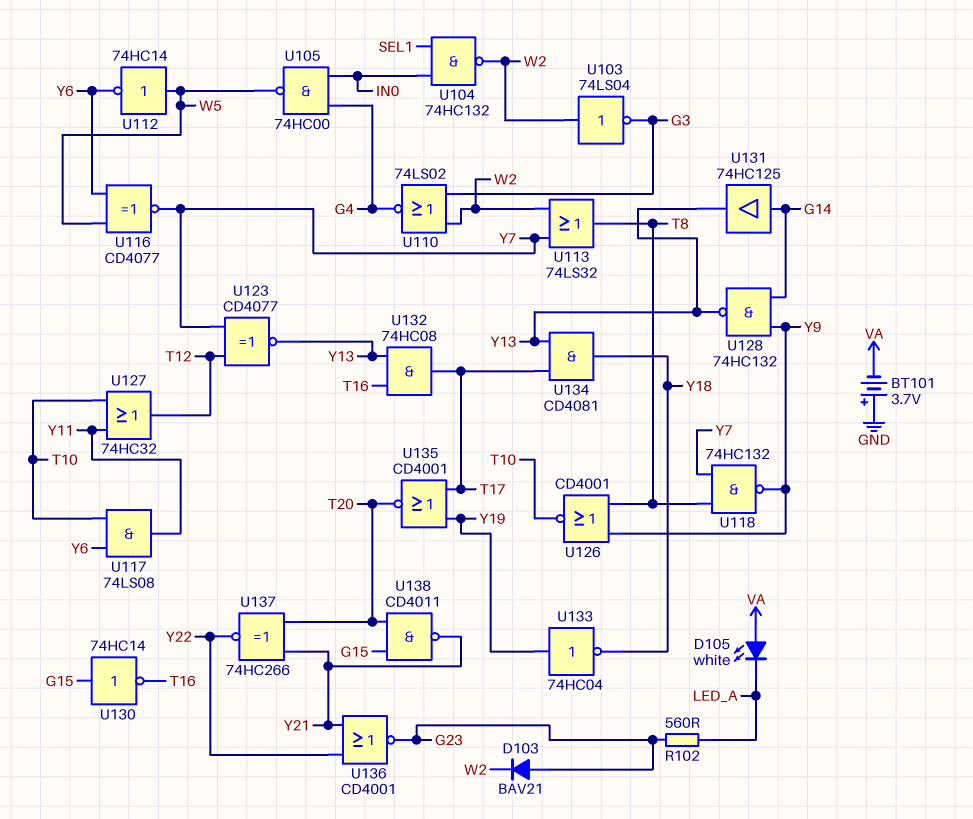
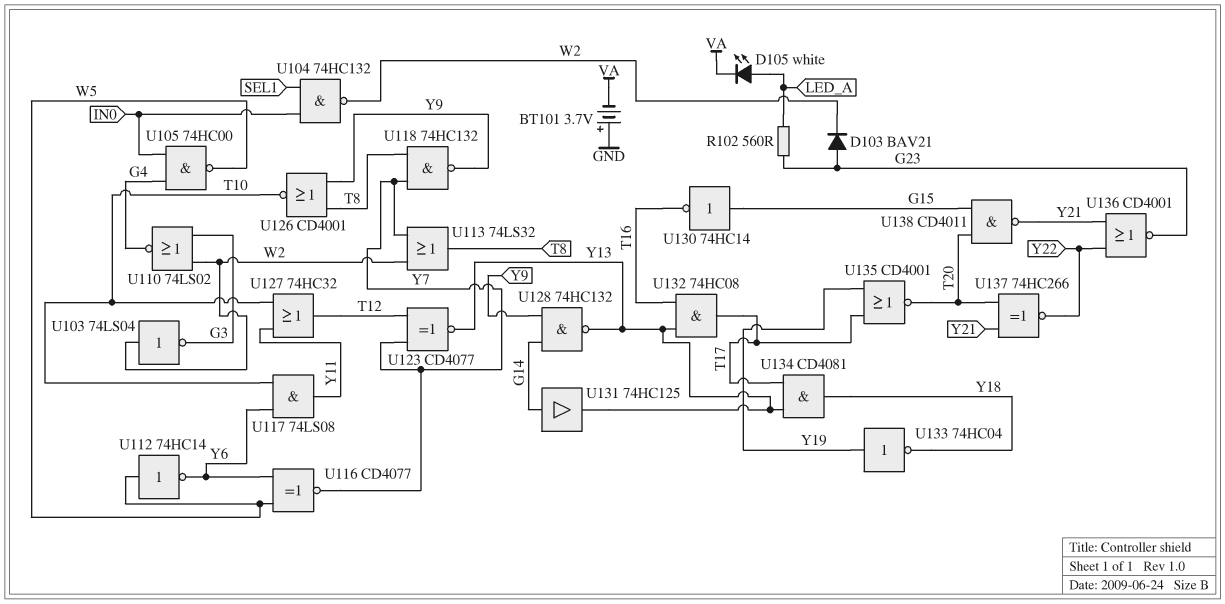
D105: LED white (A VA, K LED_A) -> LED white (A LED_A, K VA)

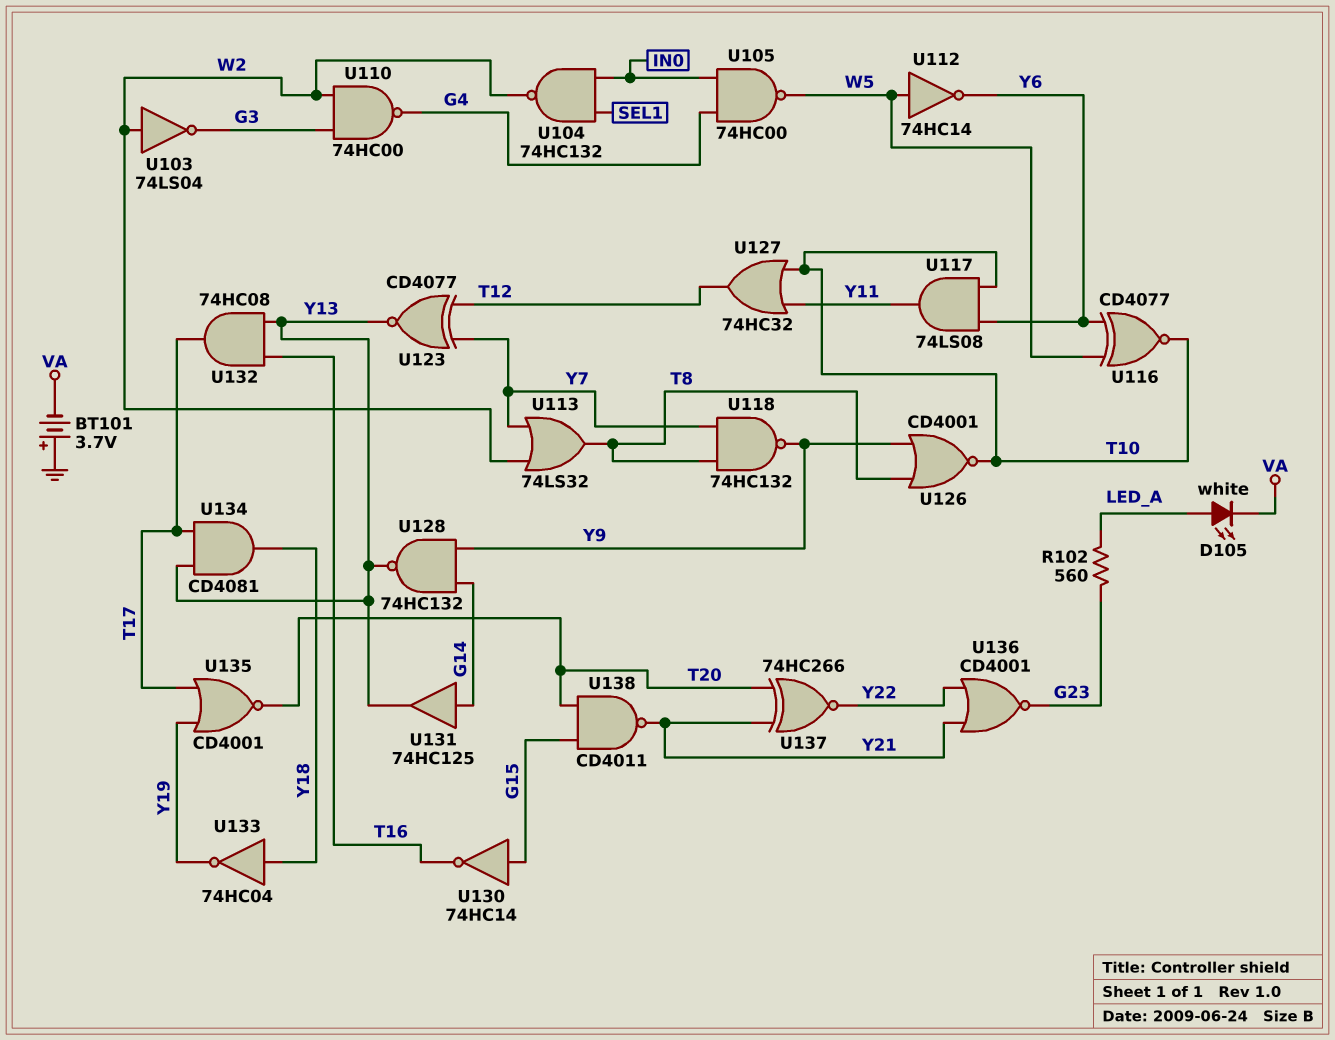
D103: diode BAV21 (A G23, K W2) -> none
U110: NOR 74LS02 (in G3, in W2, out G4) -> NAND 74HC00 (in G3, in W2, out G4)
U116: XNOR CD4077 (in W5, in Y6, out Y7) -> XNOR CD4077 (in W5, in Y6, out T10)
U133: NOT 74HC04 (in Y19, out Y18) -> NOT 74HC04 (in Y18, out Y19)

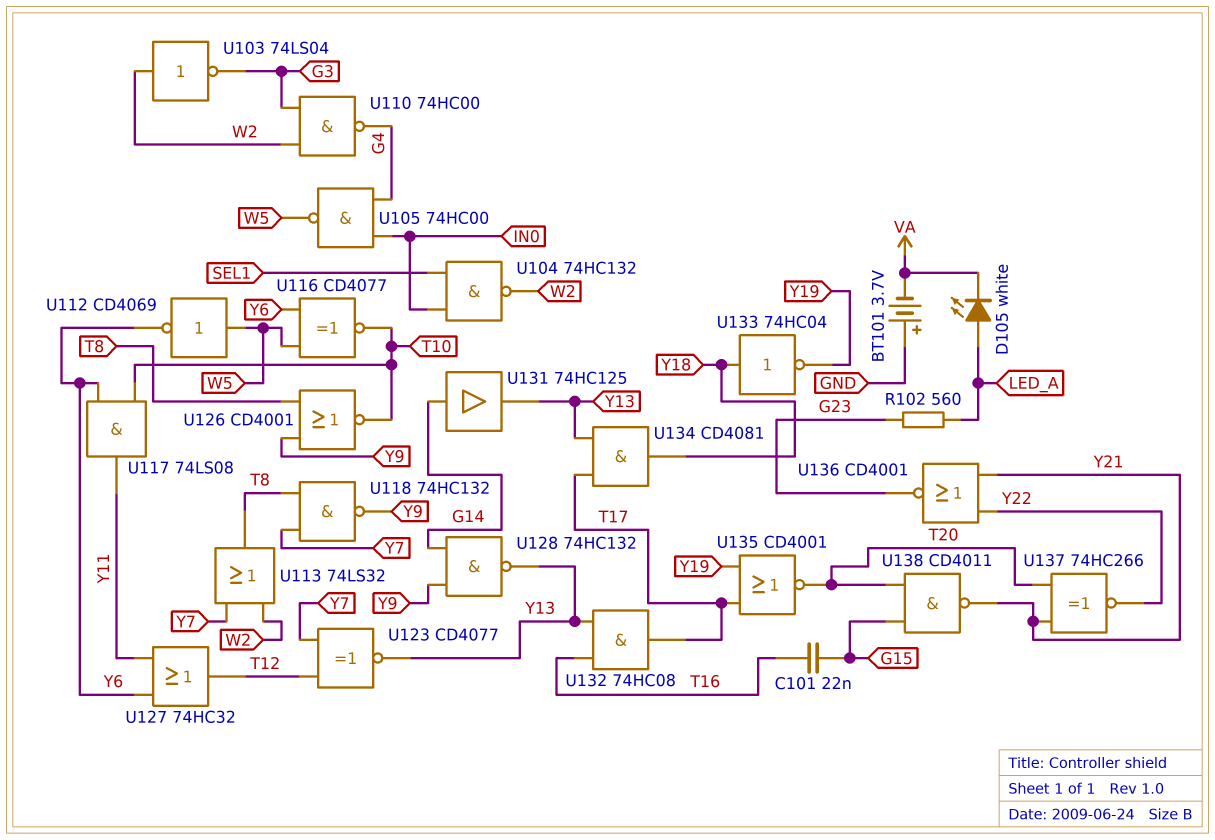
C101: none -> 22nF (G15, T16)
U112: NOT 74HC14 (in W5, out Y6) -> NOT CD4069 (in W5, out Y6)
U127: OR 74HC32 (in T10, in Y11, out T12) -> OR 74HC32 (in Y6, in Y11, out T12)
U130: NOT 74HC14 (in G15, out T16) -> none

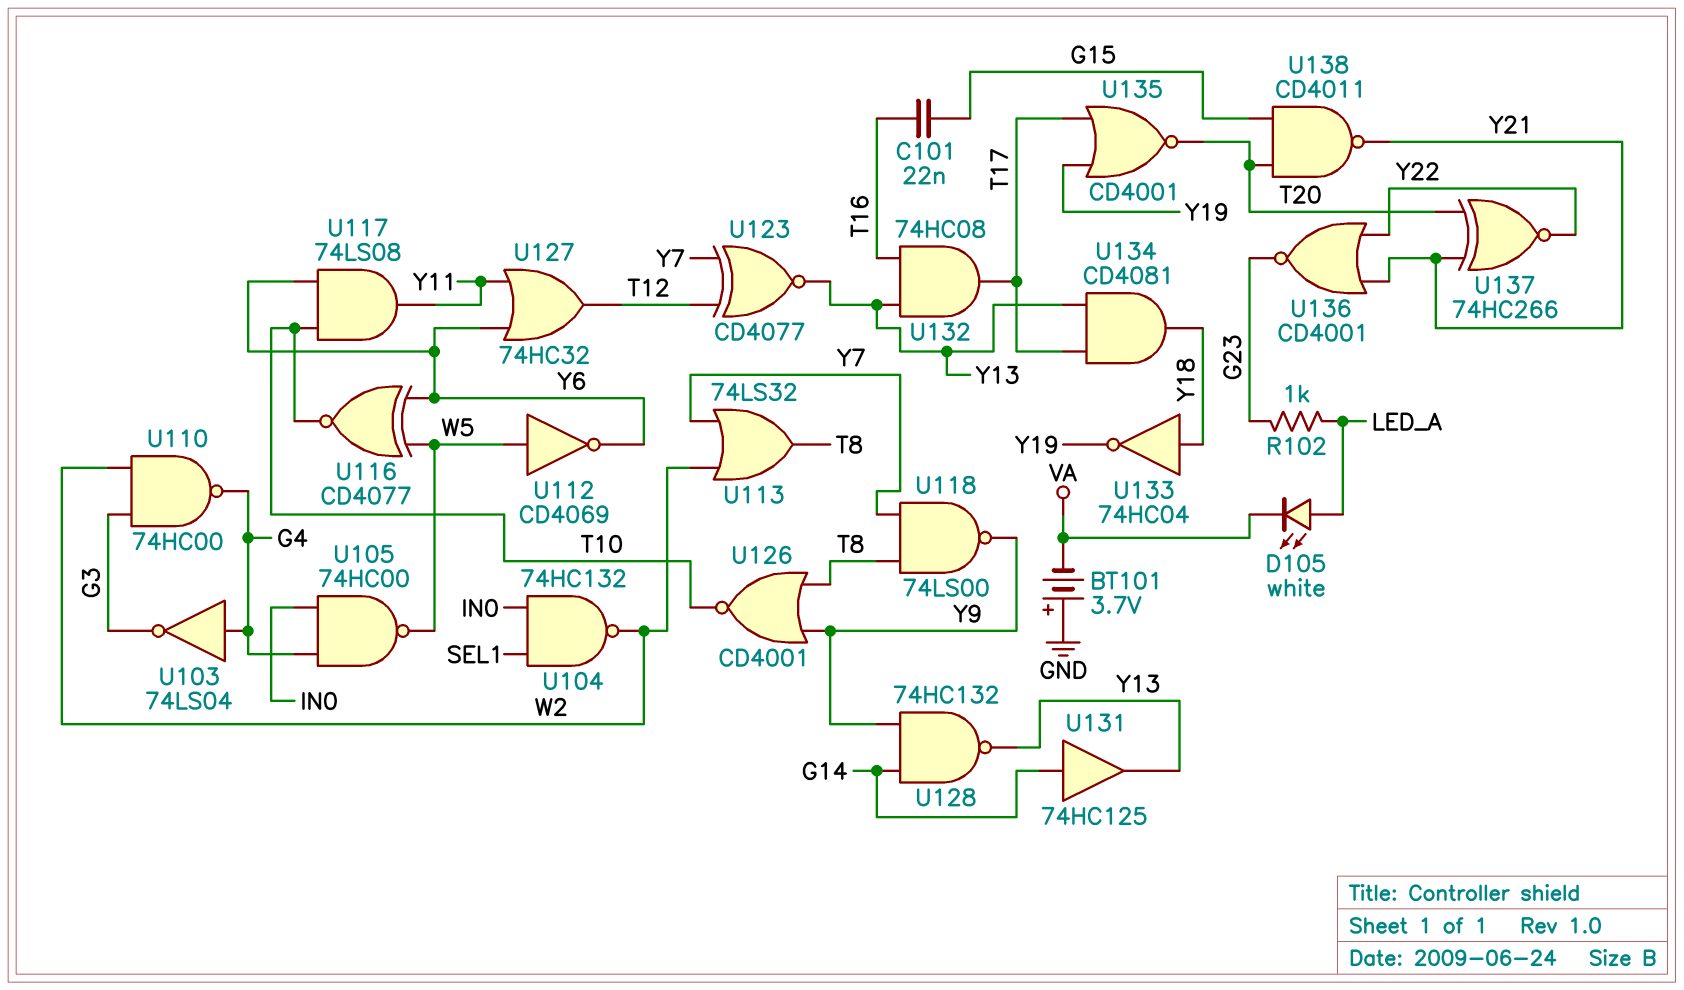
R102: 560 (G23, LED_A) -> 1k (G23, LED_A)
U103: NOT 74LS04 (in W2, out G3) -> NOT 74LS04 (in G4, out G3)
U118: NAND 74HC132 (in T8, in Y7, out Y9) -> NAND 74LS00 (in T8, in Y7, out Y9)

